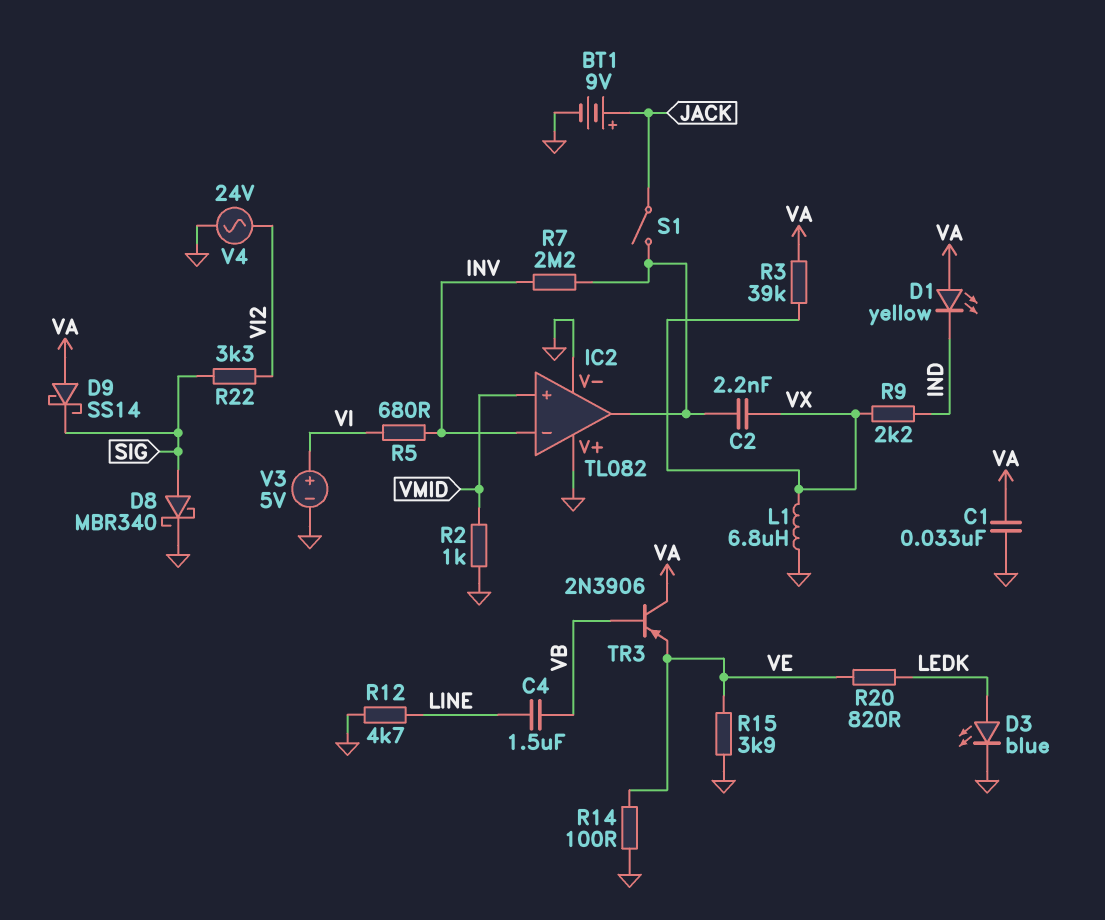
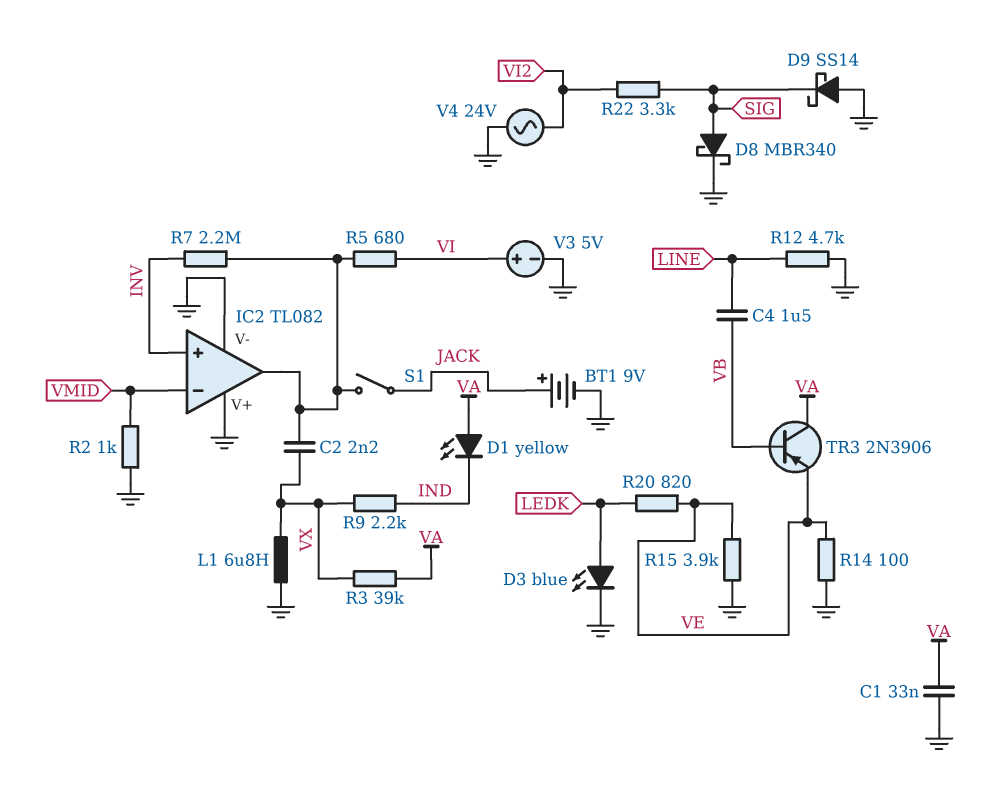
D9: schottky SS14 (A VA, K SIG) -> schottky SS14 (A GND, K SIG)
IC2 pin in+: VMID -> INV
IC2 pin in-: INV -> VMID
R5: 680 (INV, VI) -> 680 (IC2/out, VI)

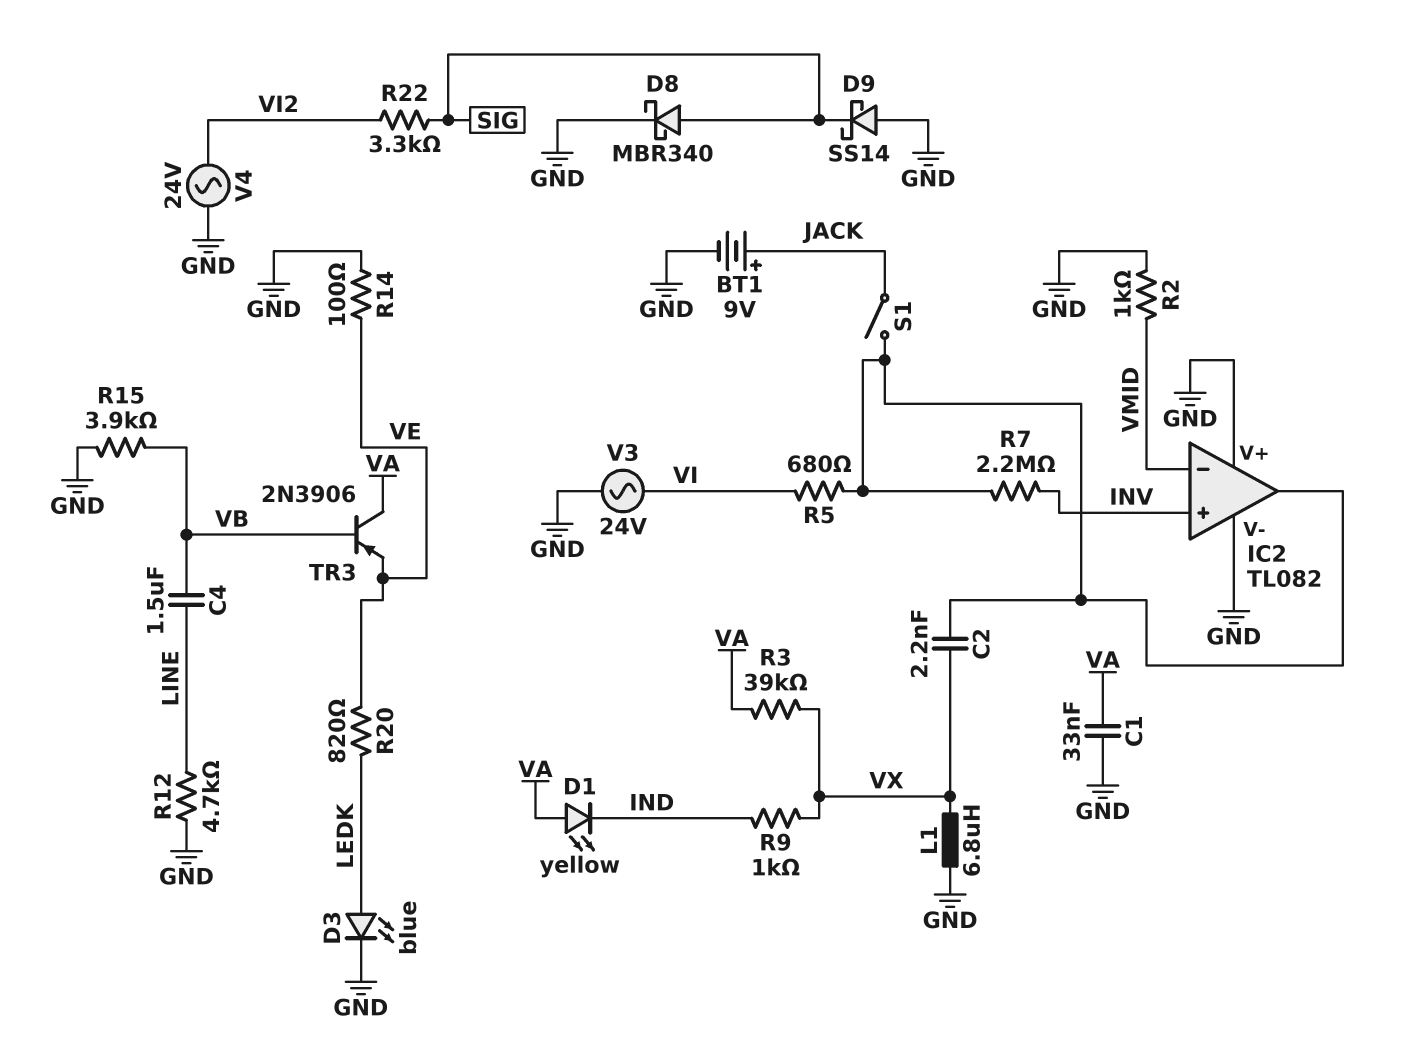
R9: 2.2k (IND, VX) -> 1k (IND, VX)
R15: 3.9k (GND, VE) -> 3.9k (GND, VB)
V3: 5V (plus VI, minus GND) -> AC 24V (GND, VI)

